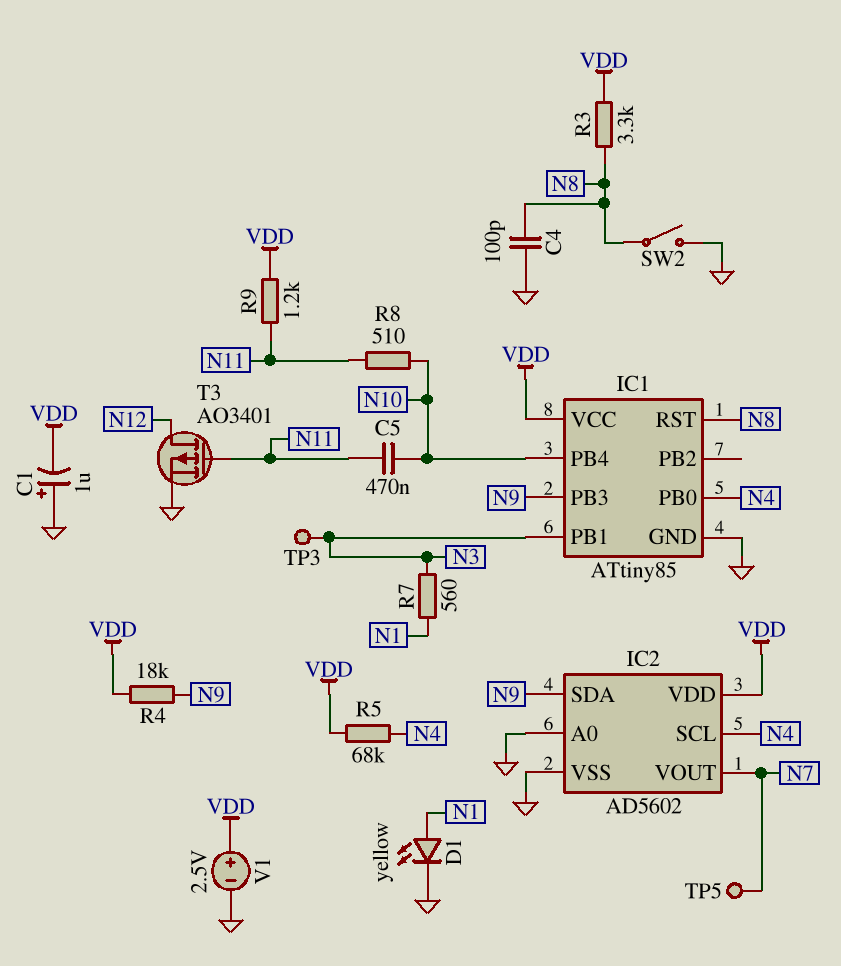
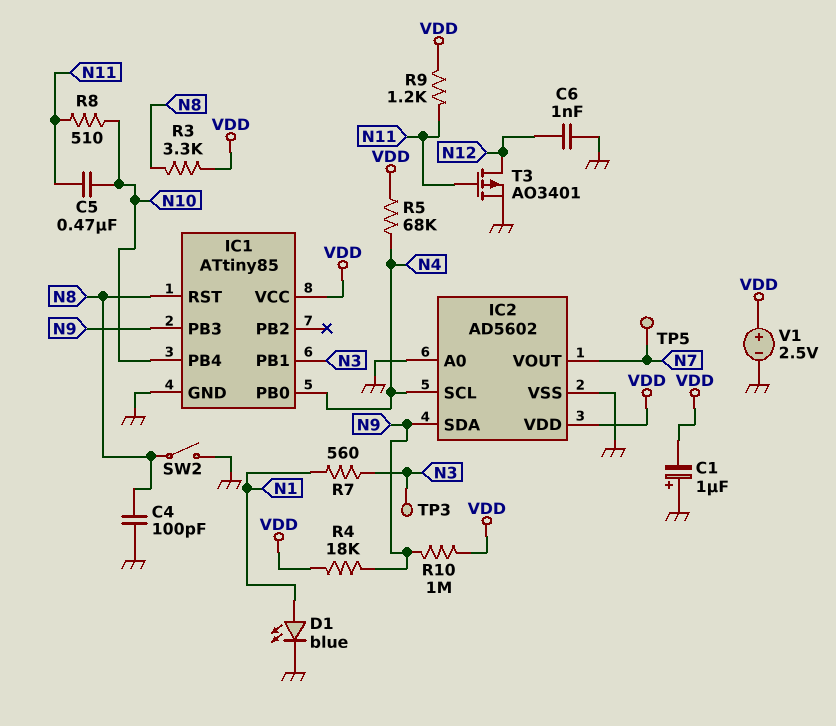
C6: none -> 1nF (GND, N12)
D1: LED yellow (A N1, K GND) -> LED blue (A N1, K GND)
R10: none -> 1M (N9, VDD)

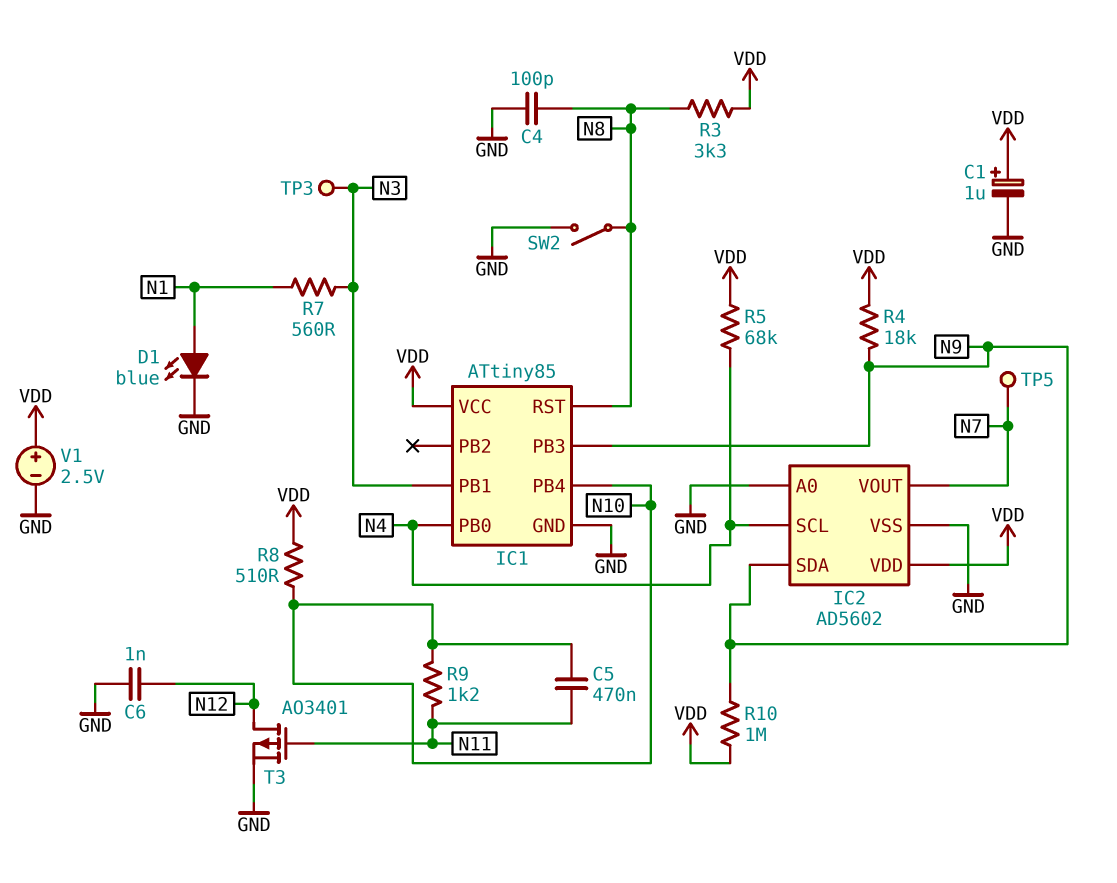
C1: 1uF (plus GND, minus VDD) -> 1uF (plus VDD, minus GND)
R8: 510 (N10, N11) -> 510 (N10, VDD)
R9: 1.2k (N11, VDD) -> 1.2k (N10, N11)

